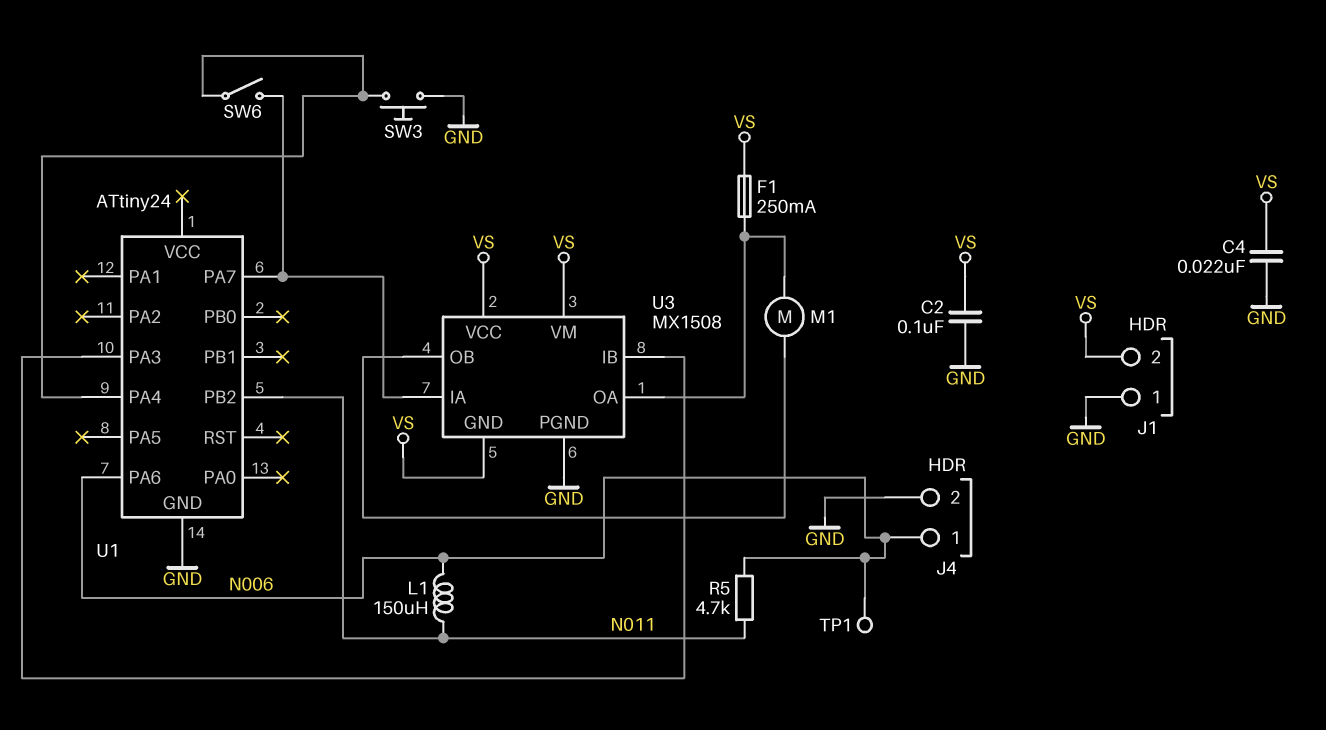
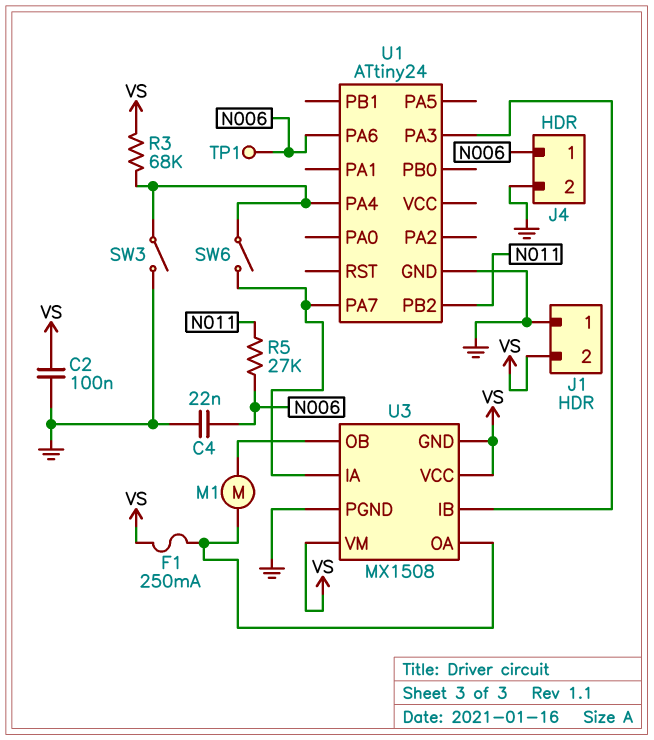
C4: 22nF (GND, VS) -> 22nF (GND, N006)
L1: 150uH (N006, N011) -> none
R3: none -> 68k (U1/PA4, VS)
R5: 4.7k (N006, N011) -> 27k (N006, N011)
SW3: button (GND, U1/PA4) -> switch (GND, U1/PA4)

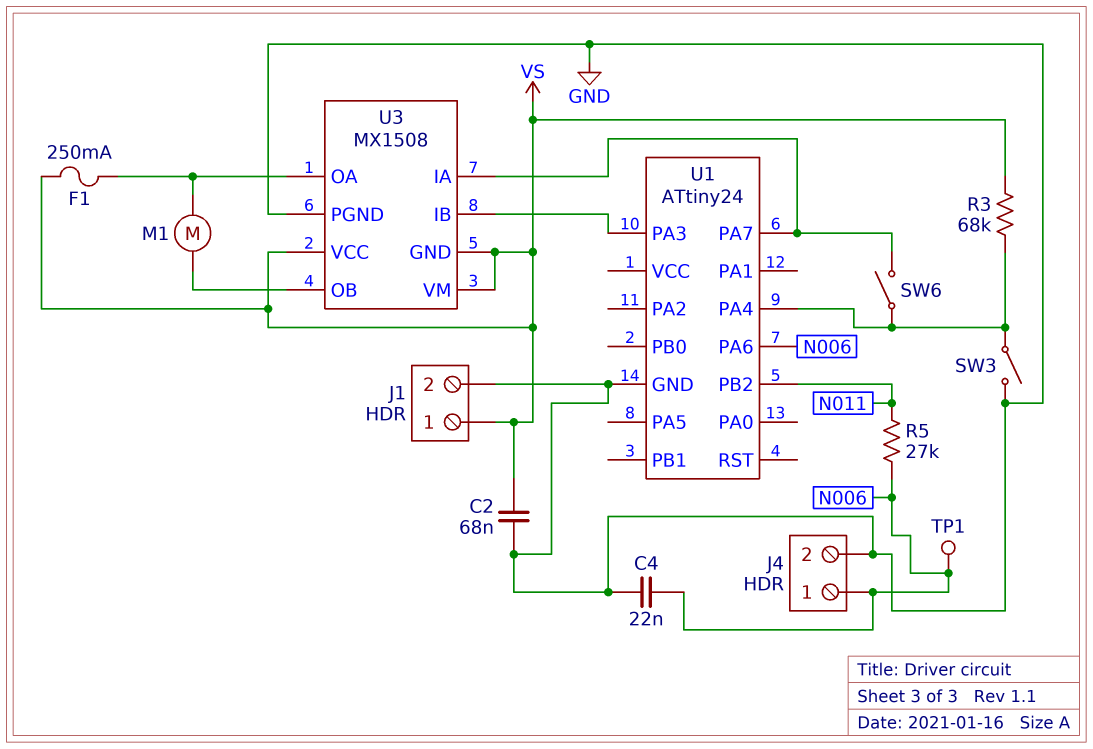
C2: 100nF (GND, VS) -> 68nF (GND, VS)
J1 pin 1: GND -> VS
J1 pin 2: VS -> GND

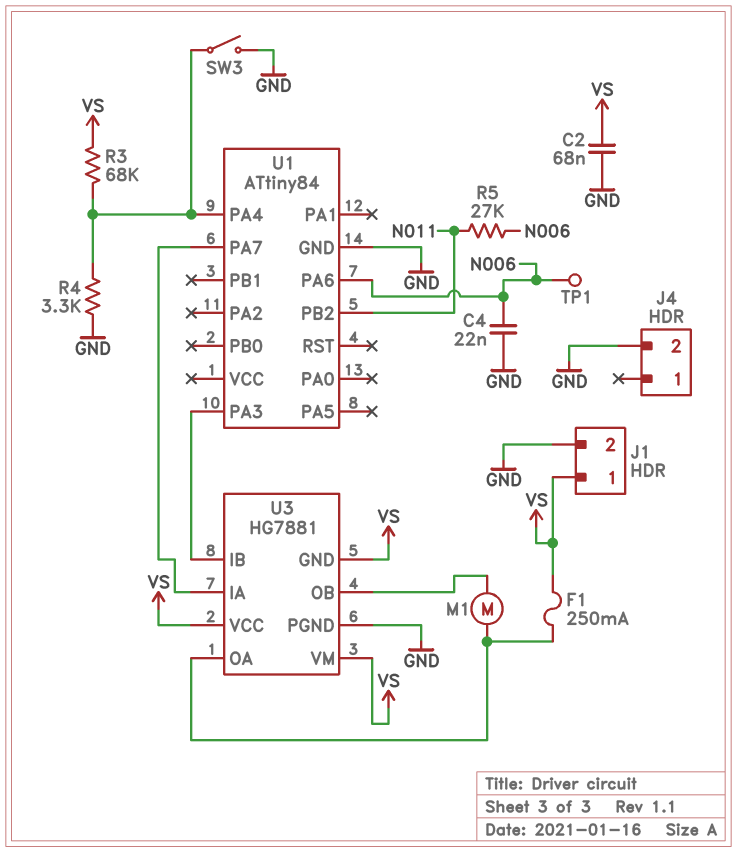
J4 pin 1: N006 -> none
R4: none -> 3.3k (GND, U1/PA4)
SW6: switch (U1/PA4, U1/PA7) -> none
U1: ATtiny24 -> ATtiny84
U3: MX1508 -> HG7881

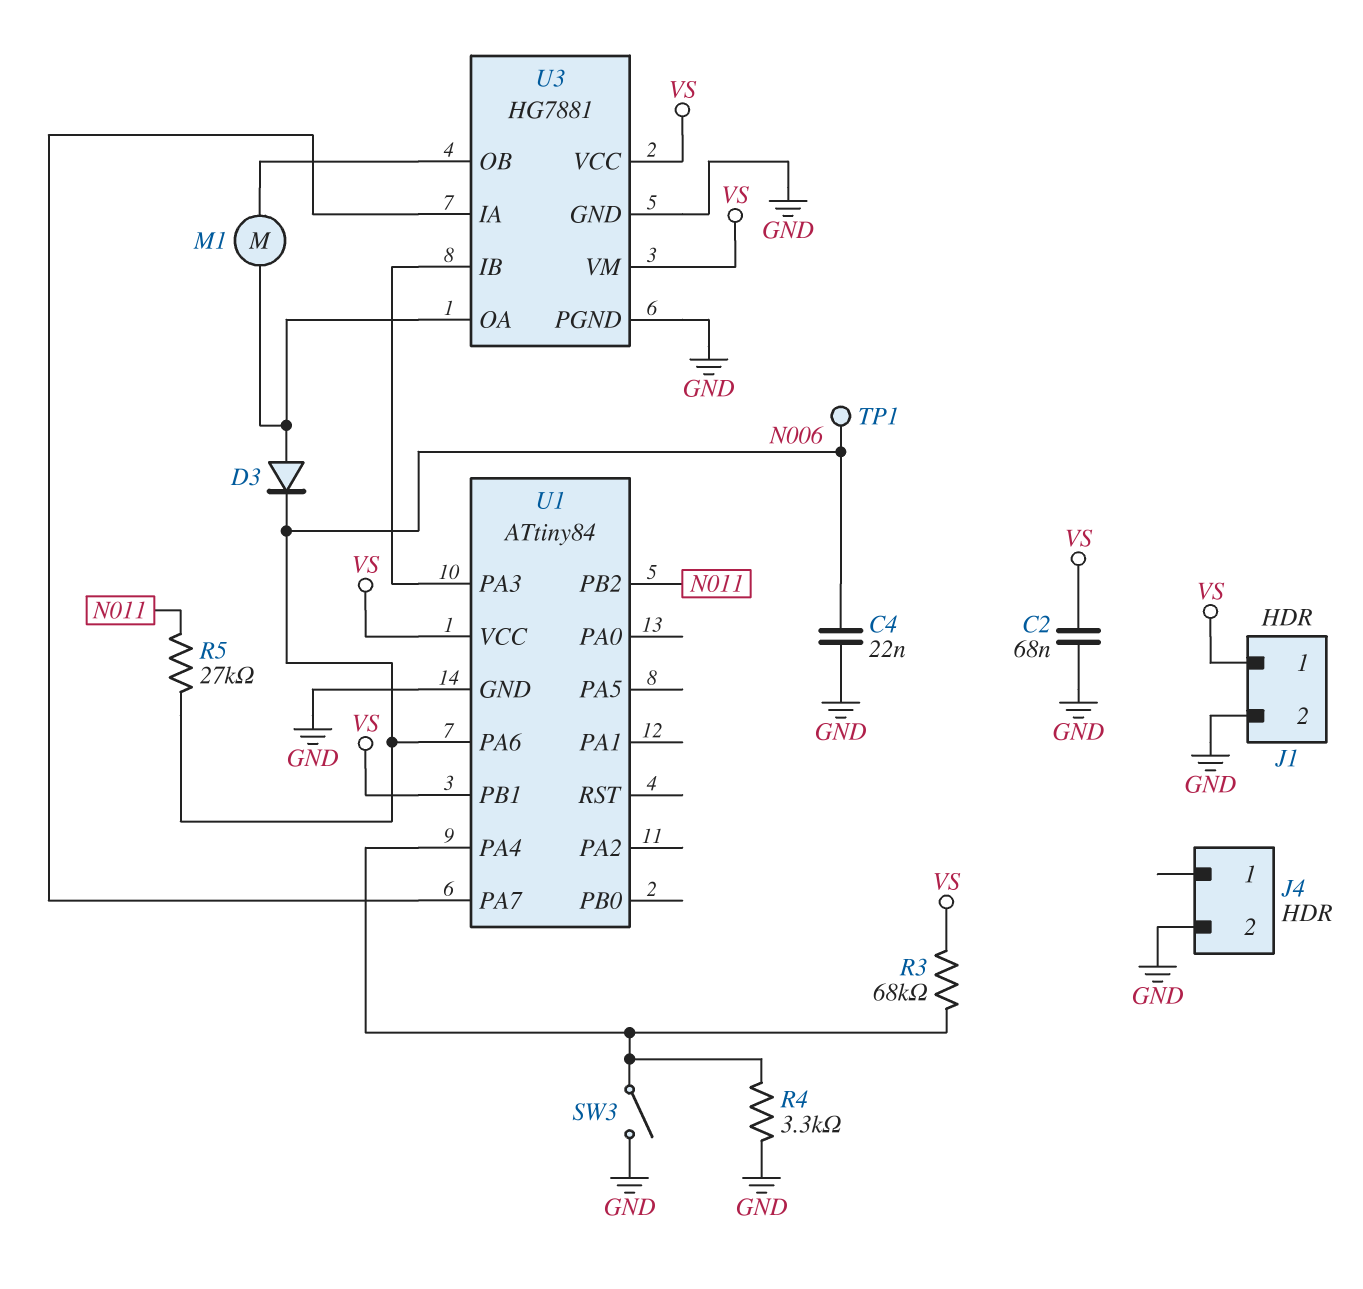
D3: none -> diode (A U3/OA, K N006)
F1: 250mA (U3/OA, VS) -> none
U1 pin PB1: none -> VS
U1 pin VCC: none -> VS
U3 pin GND: VS -> GND

